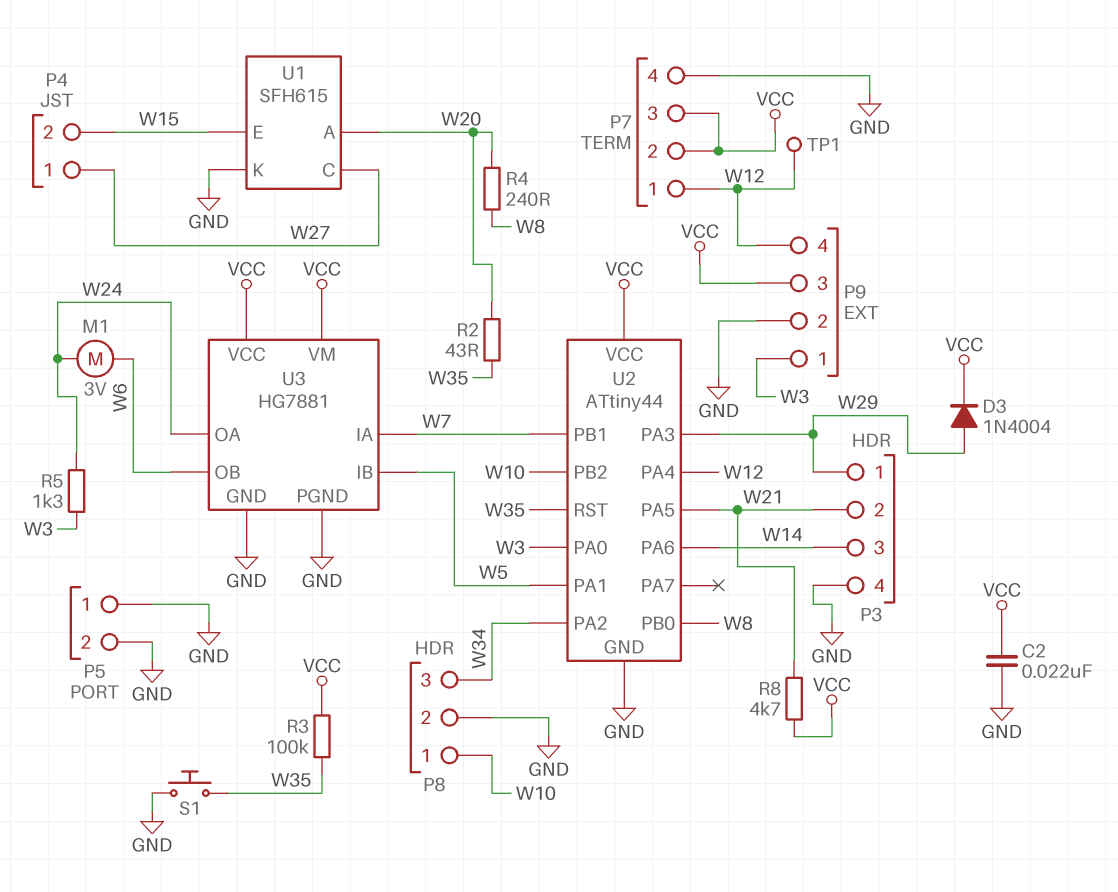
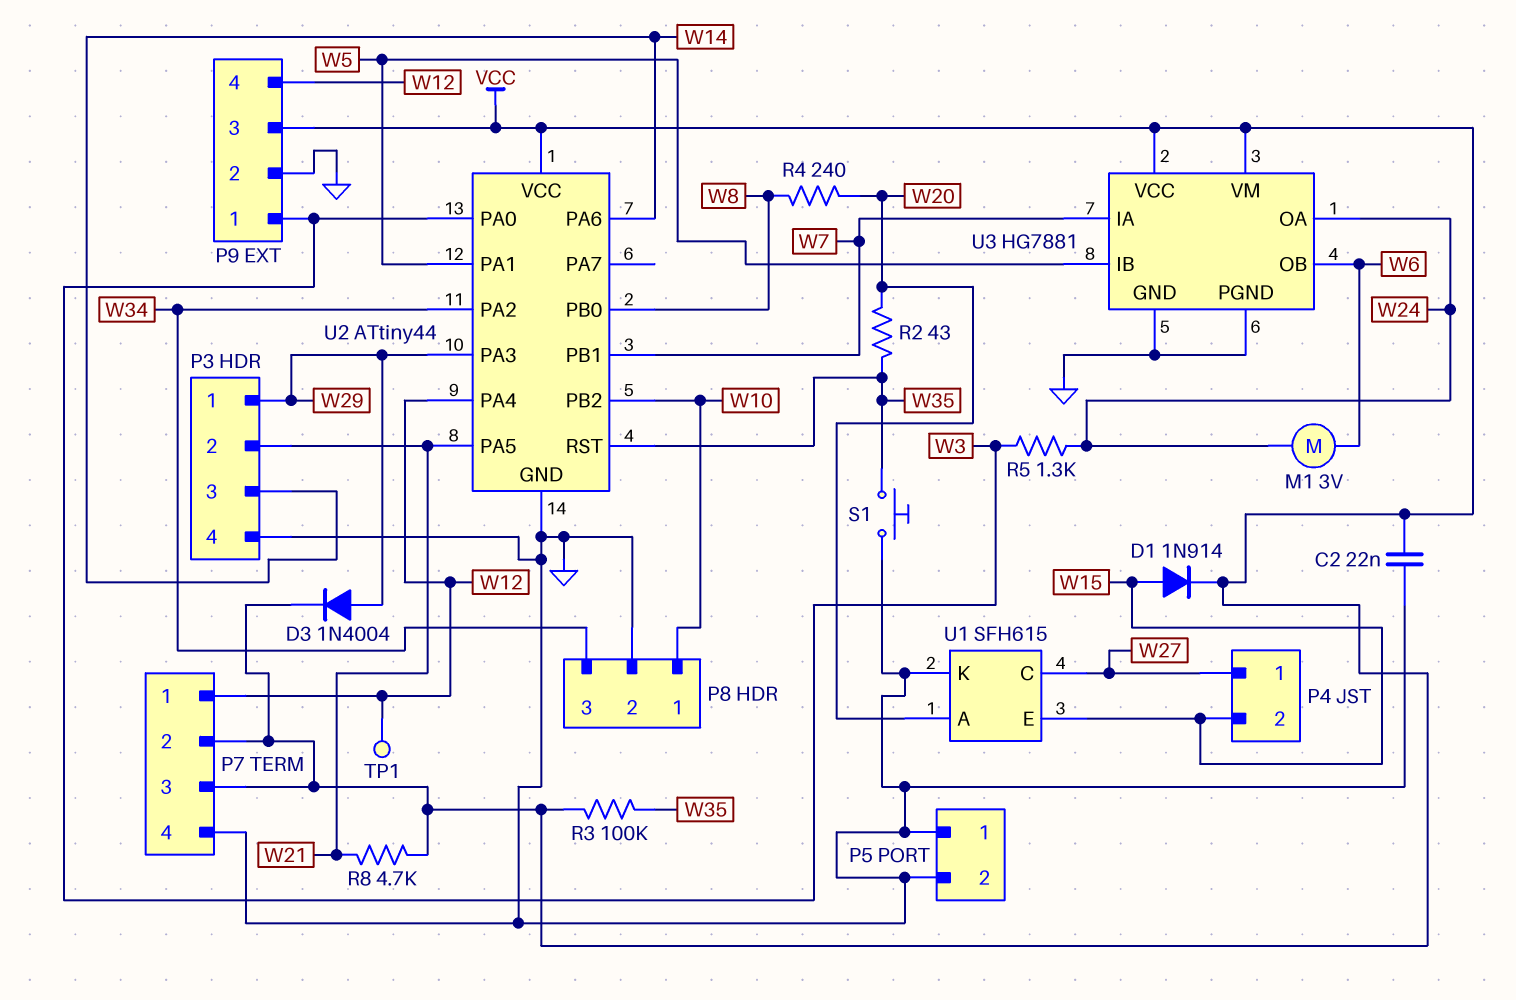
D1: none -> diode 1N914 (A W15, K VCC)

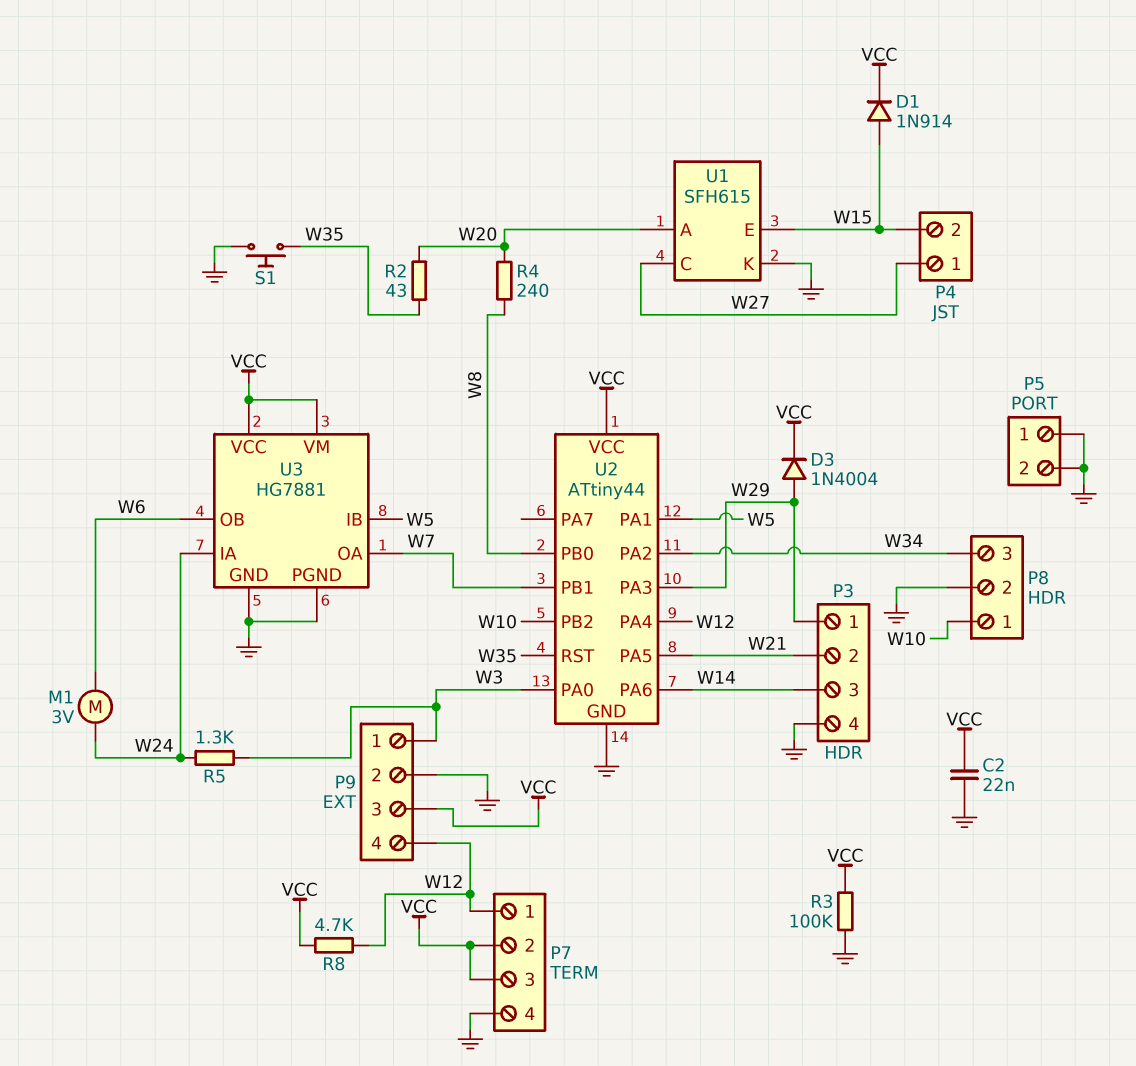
R3: 100k (VCC, W35) -> 100k (GND, VCC)
R8: 4.7k (VCC, W21) -> 4.7k (VCC, W12)
TP1: test point (W12) -> none
U3 pin IA: W7 -> W24
U3 pin OA: W24 -> W7

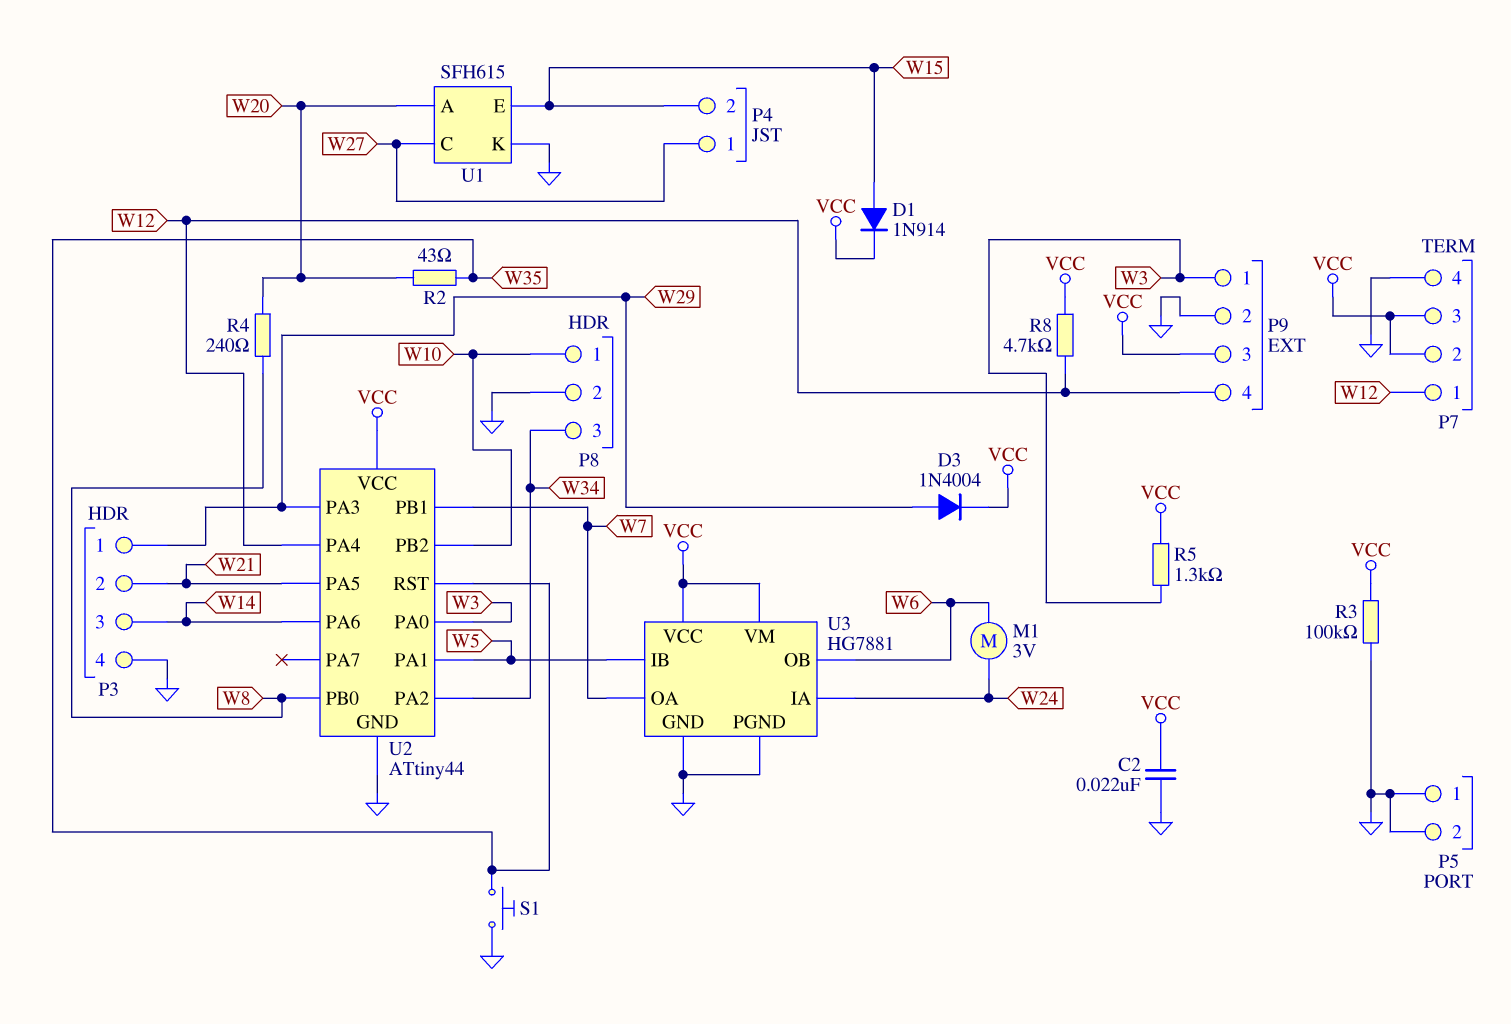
R5: 1.3k (W3, W24) -> 1.3k (VCC, W3)

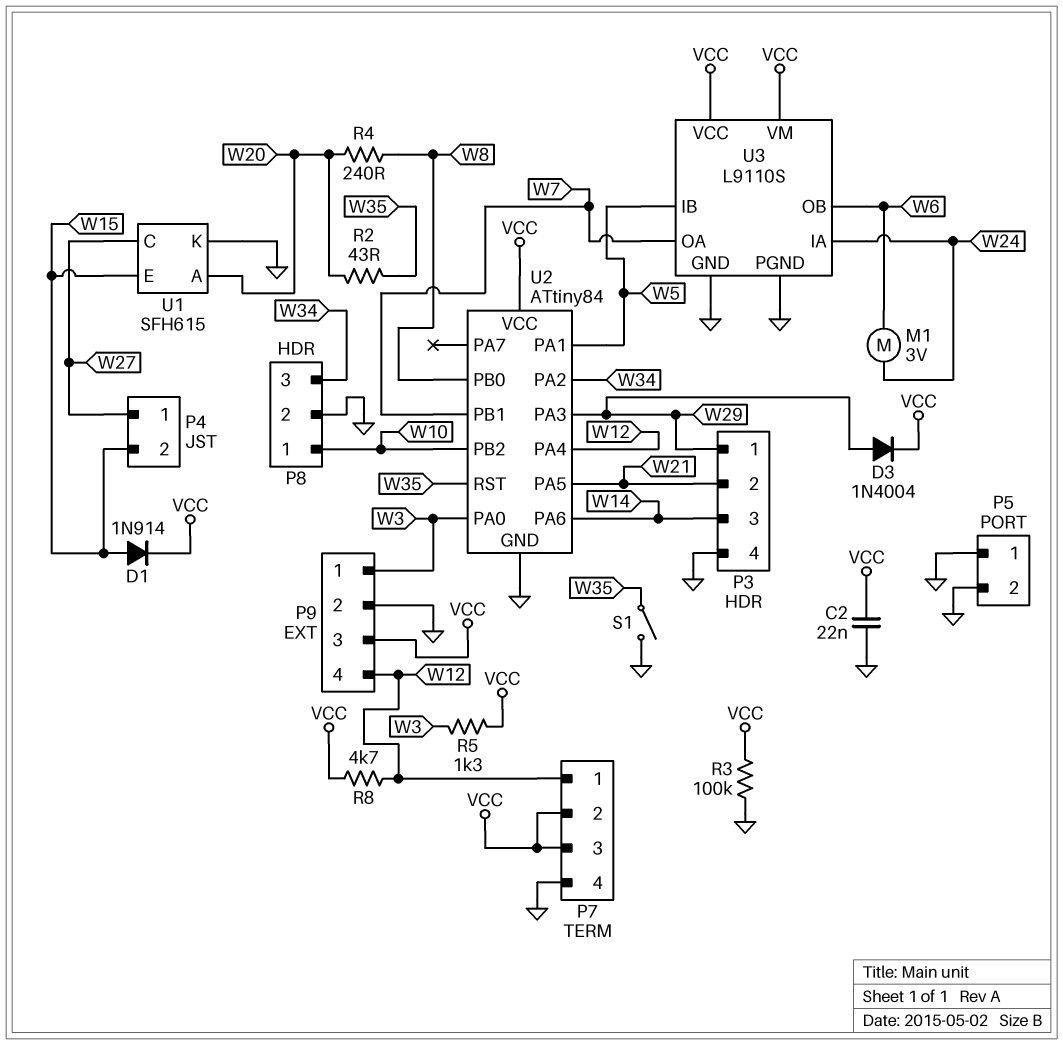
S1: button (GND, W35) -> switch (GND, W35)
U2: ATtiny44 -> ATtiny84
U3: HG7881 -> L9110S

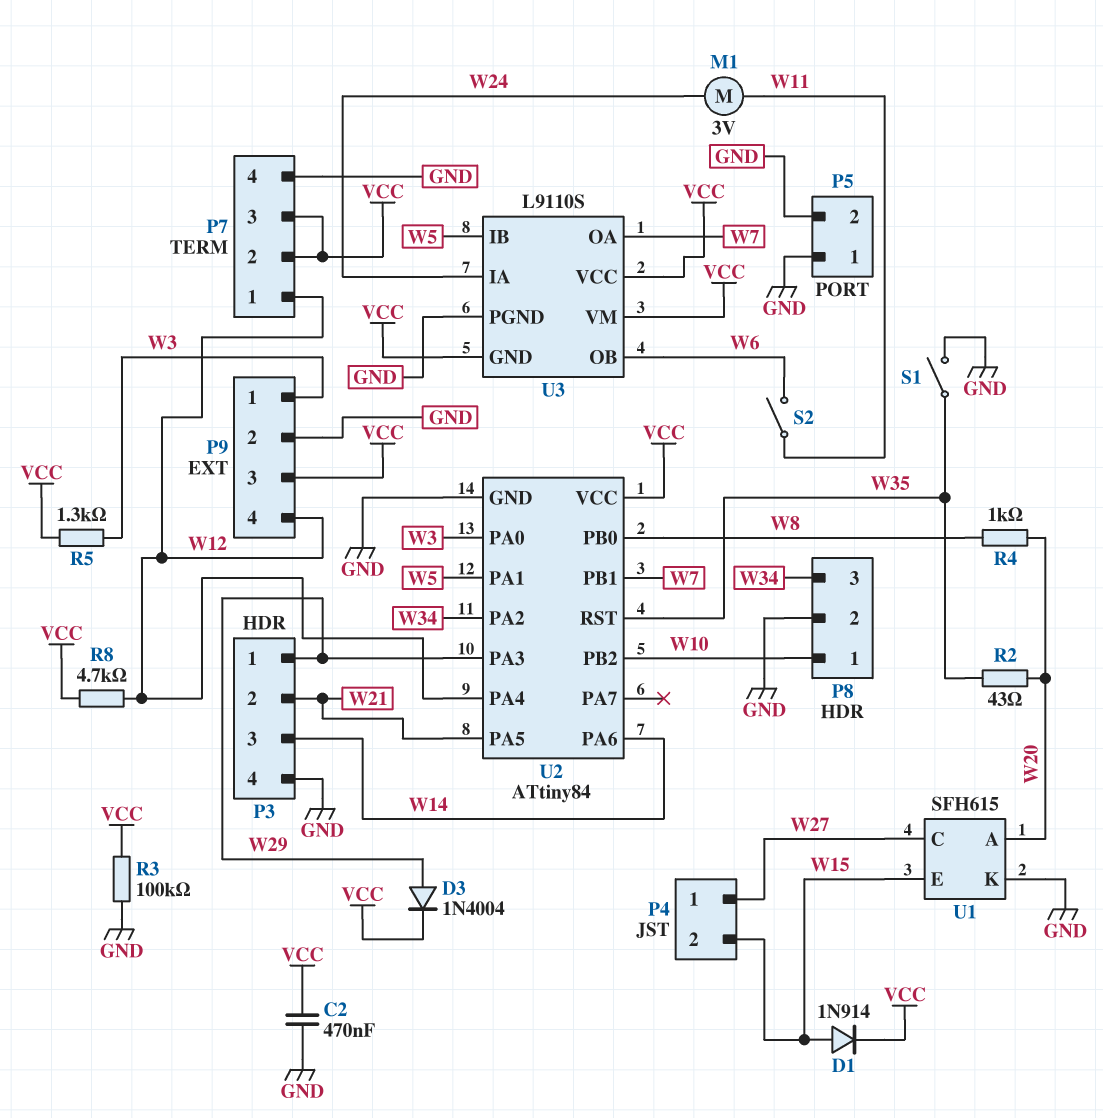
C2: 22nF (GND, VCC) -> 470nF (GND, VCC)
M1: motor 3V (W6, W24) -> motor 3V (W11, W24)
R4: 240 (W8, W20) -> 1k (W8, W20)
S2: none -> switch (W6, W11)
U3 pin GND: GND -> VCC

